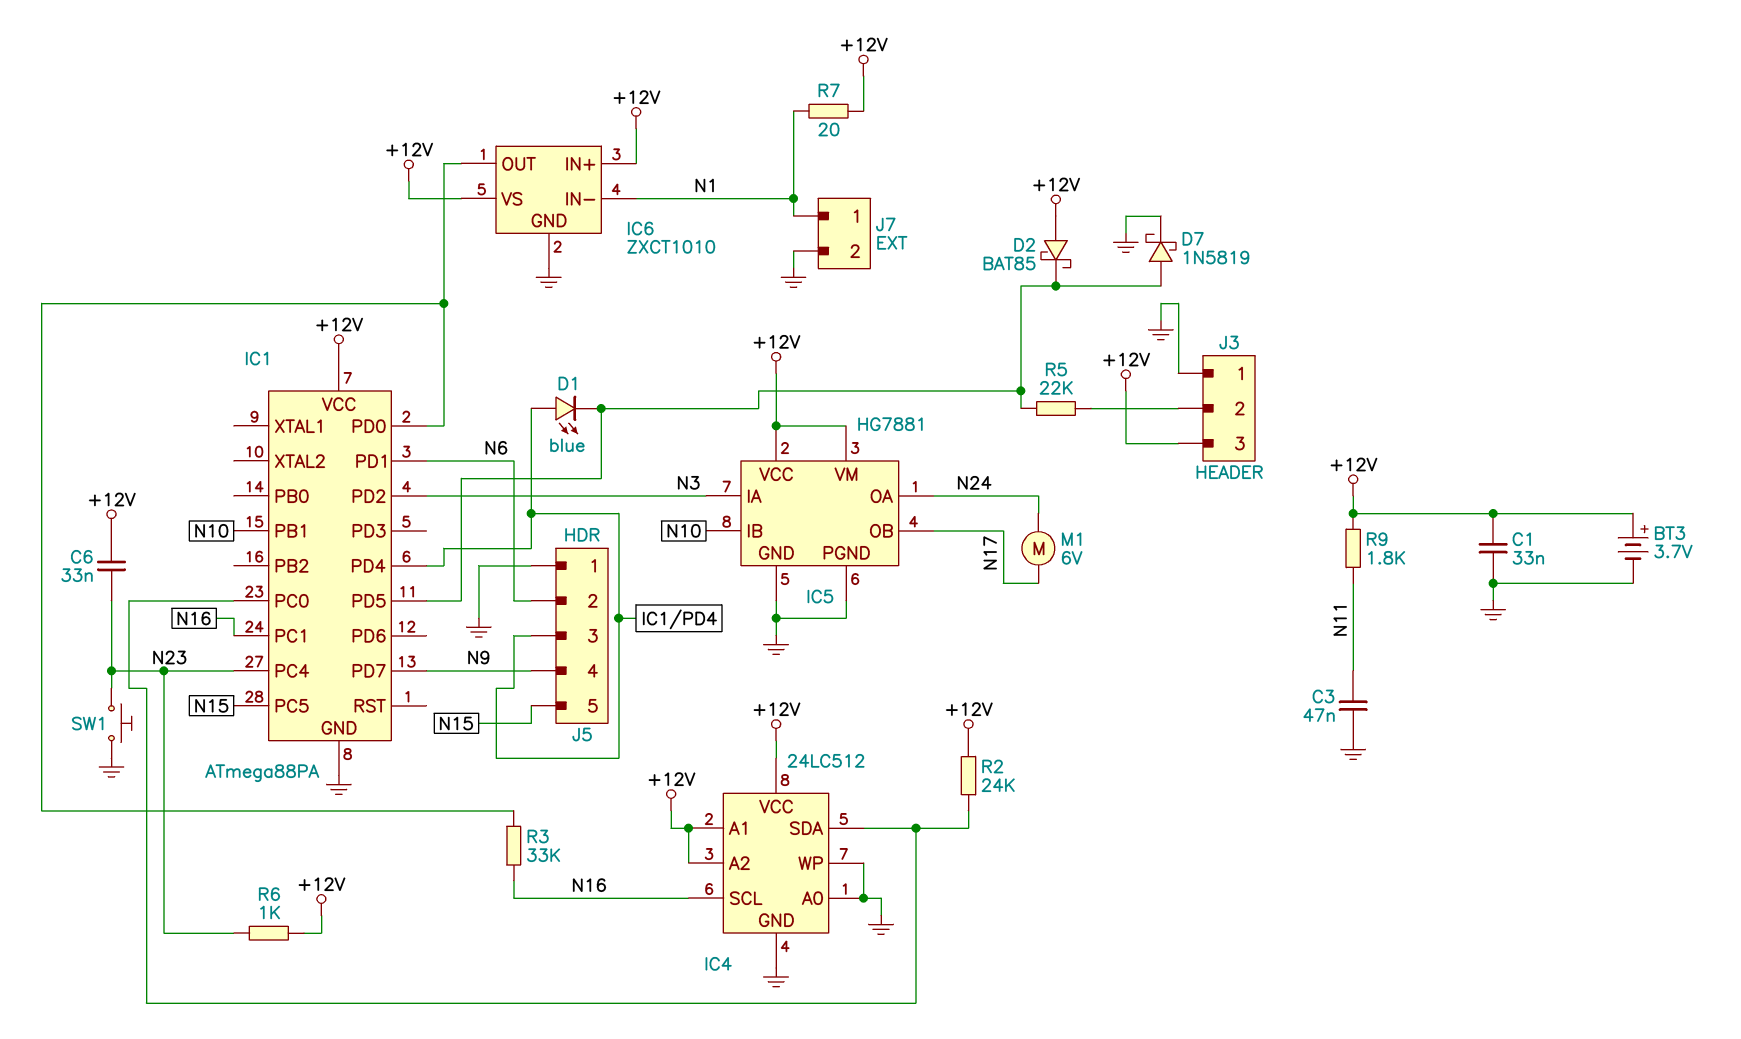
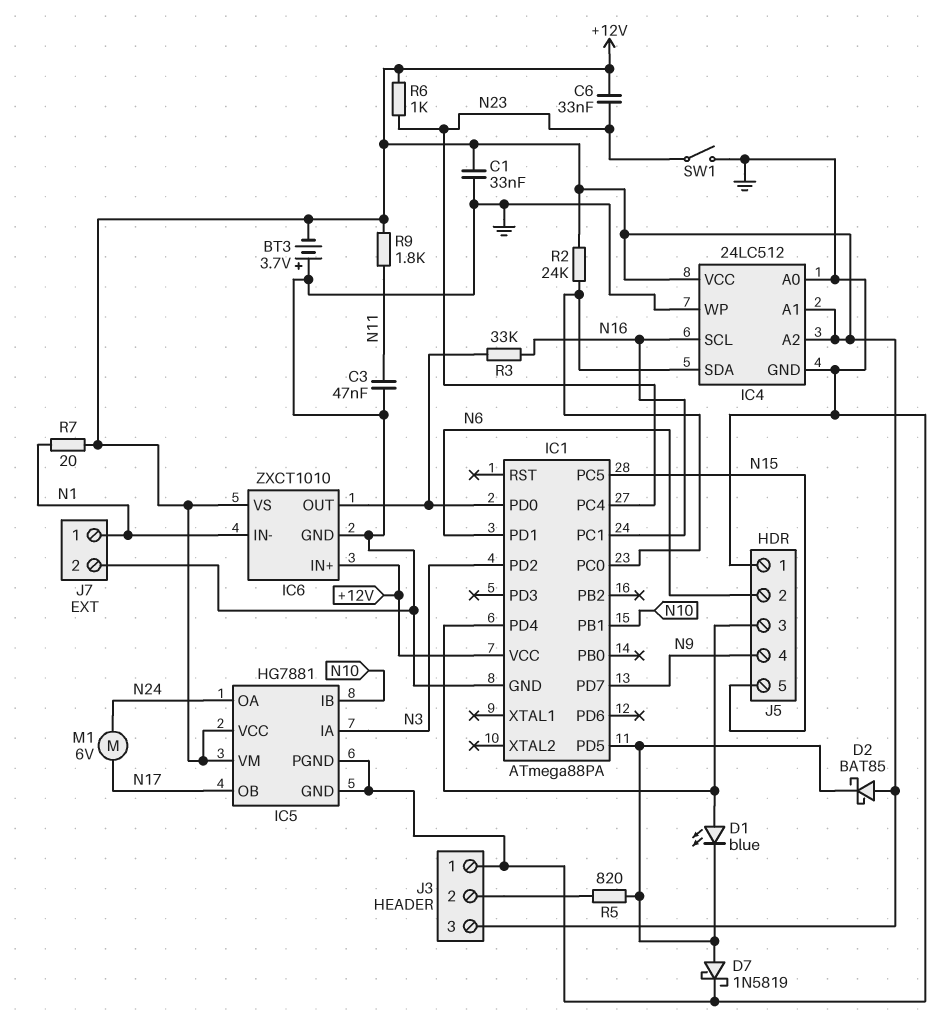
BT3: 3.7V (plus +12V, minus GND) -> 3.7V (plus GND, minus +12V)
R5: 22k (IC1/PD5, J3/2) -> 820 (IC1/PD5, J3/2)
SW1: button (GND, N23) -> switch (GND, N23)

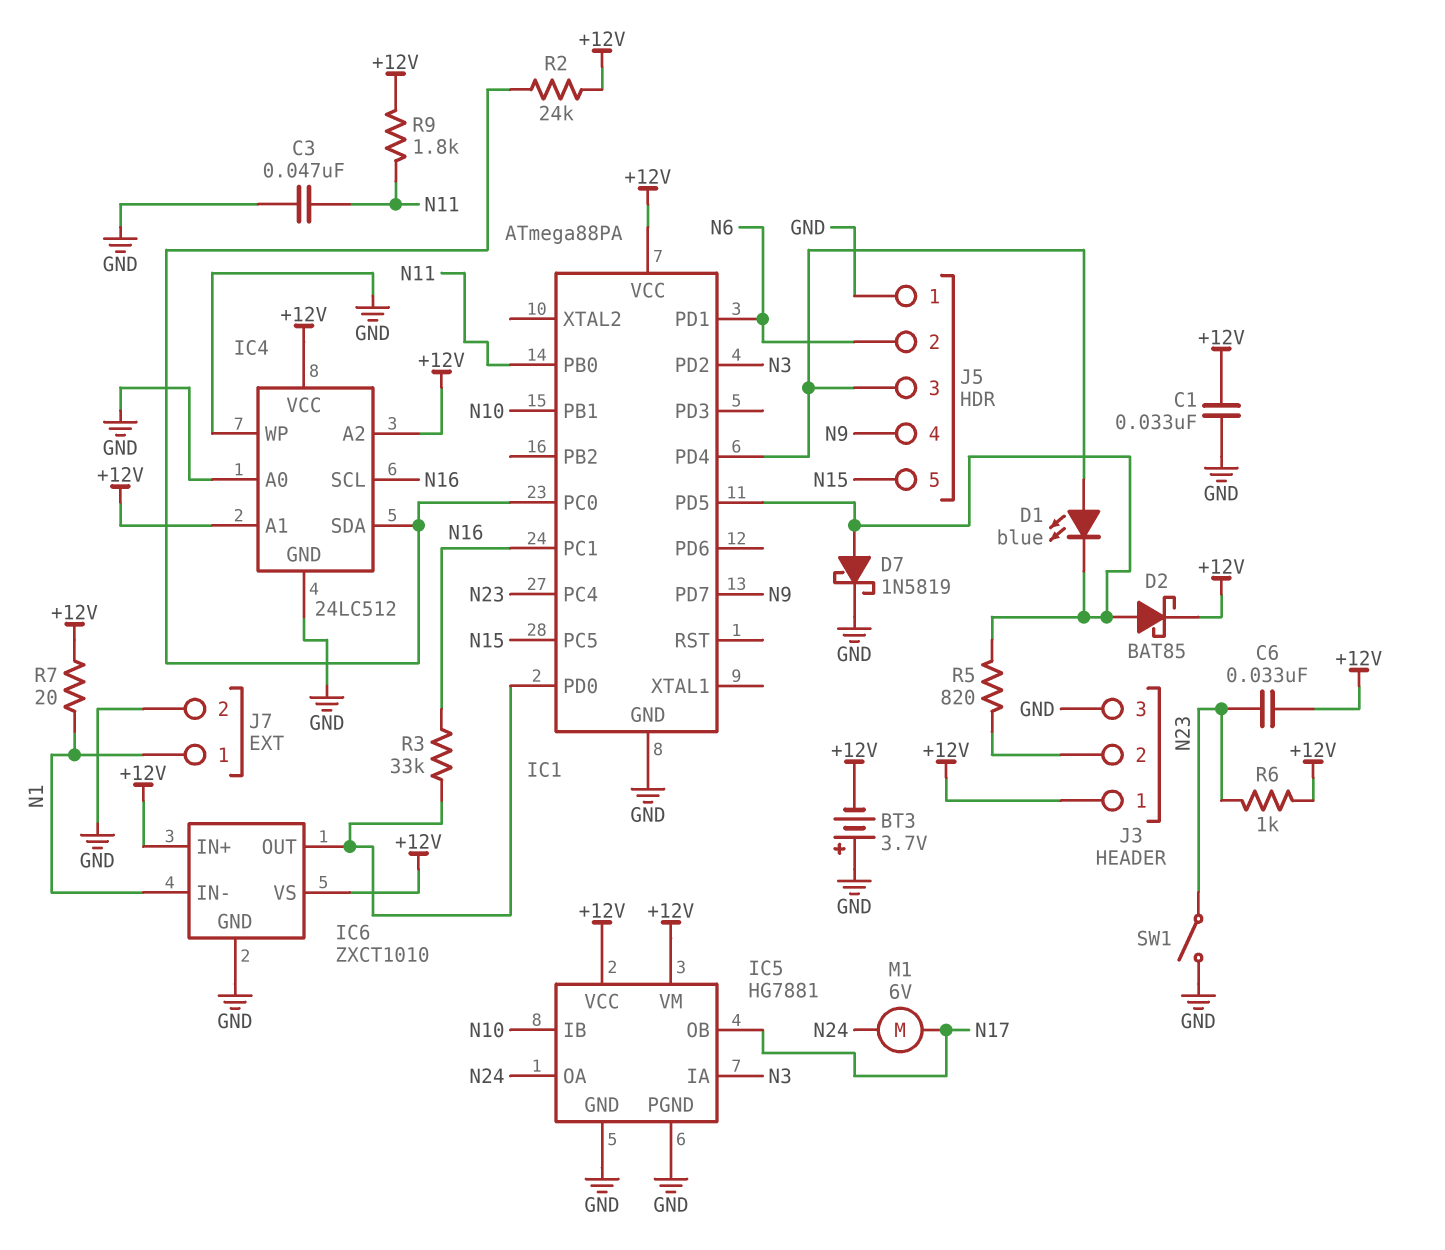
D2: schottky BAT85 (A +12V, K IC1/PD5) -> schottky BAT85 (A IC1/PD5, K +12V)
IC1 pin PB0: none -> N11
J3 pin 1: GND -> +12V
J3 pin 3: +12V -> GND

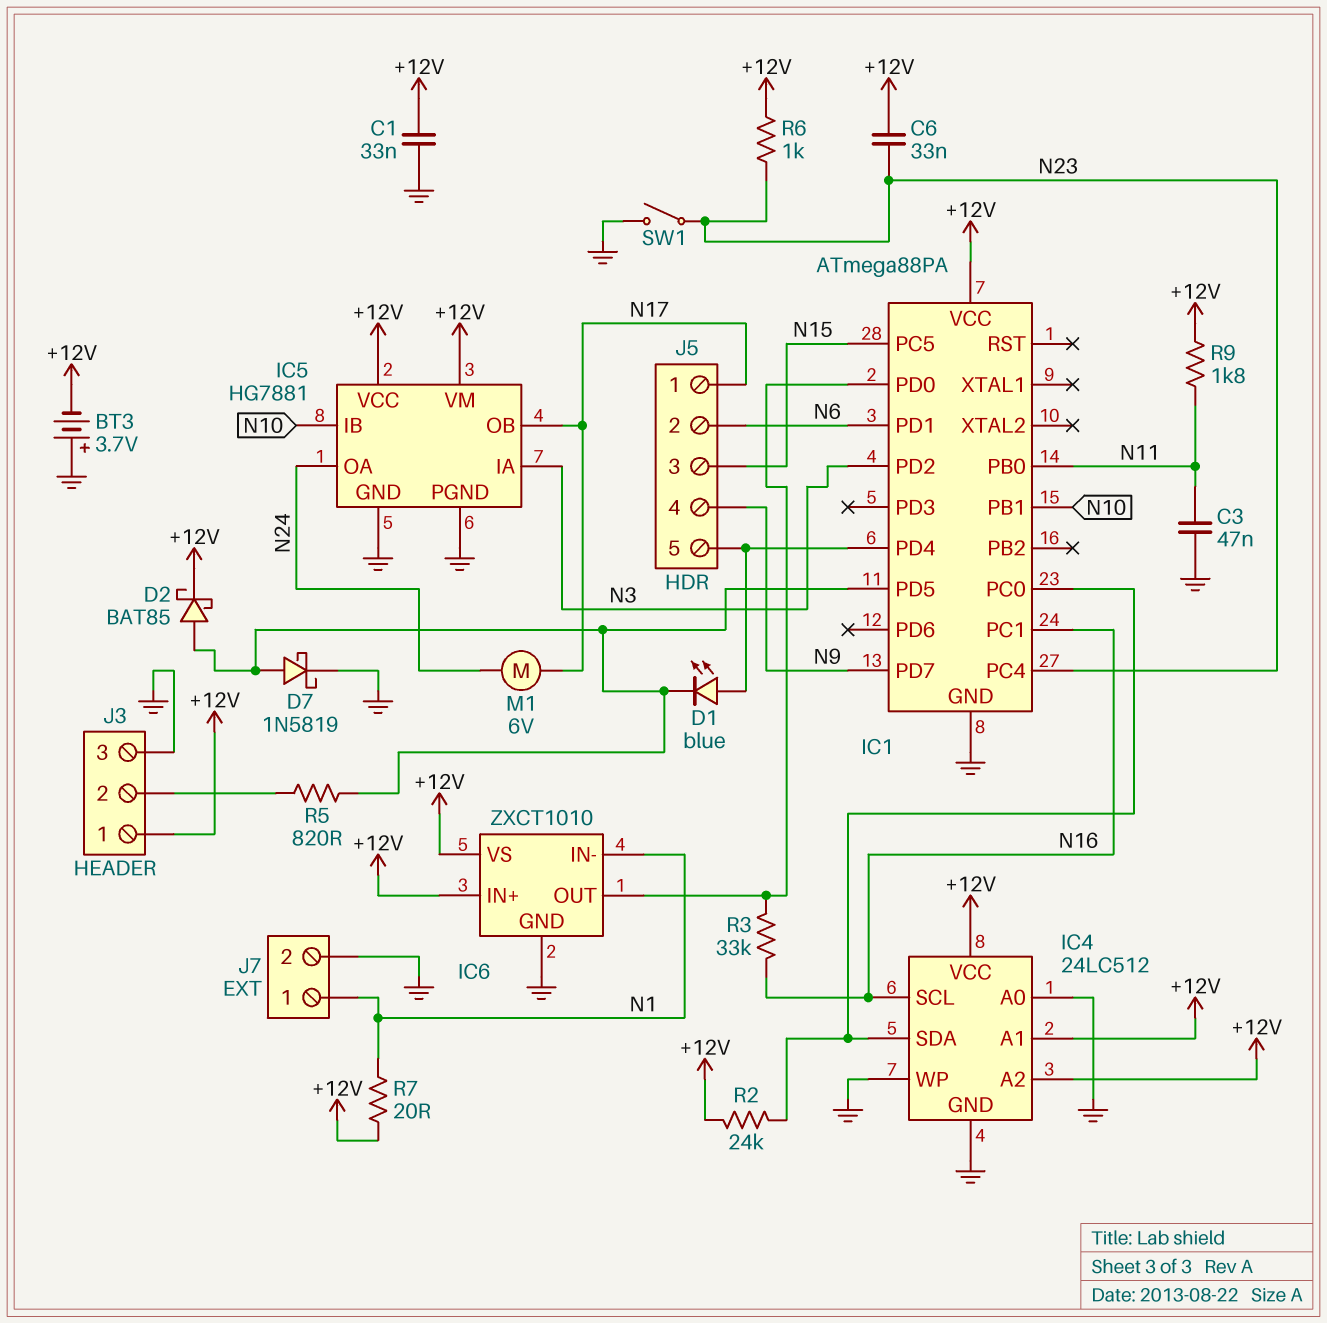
J5 pin 1: GND -> N17
J5 pin 3: IC1/PD4 -> N15
J5 pin 5: N15 -> IC1/PD4

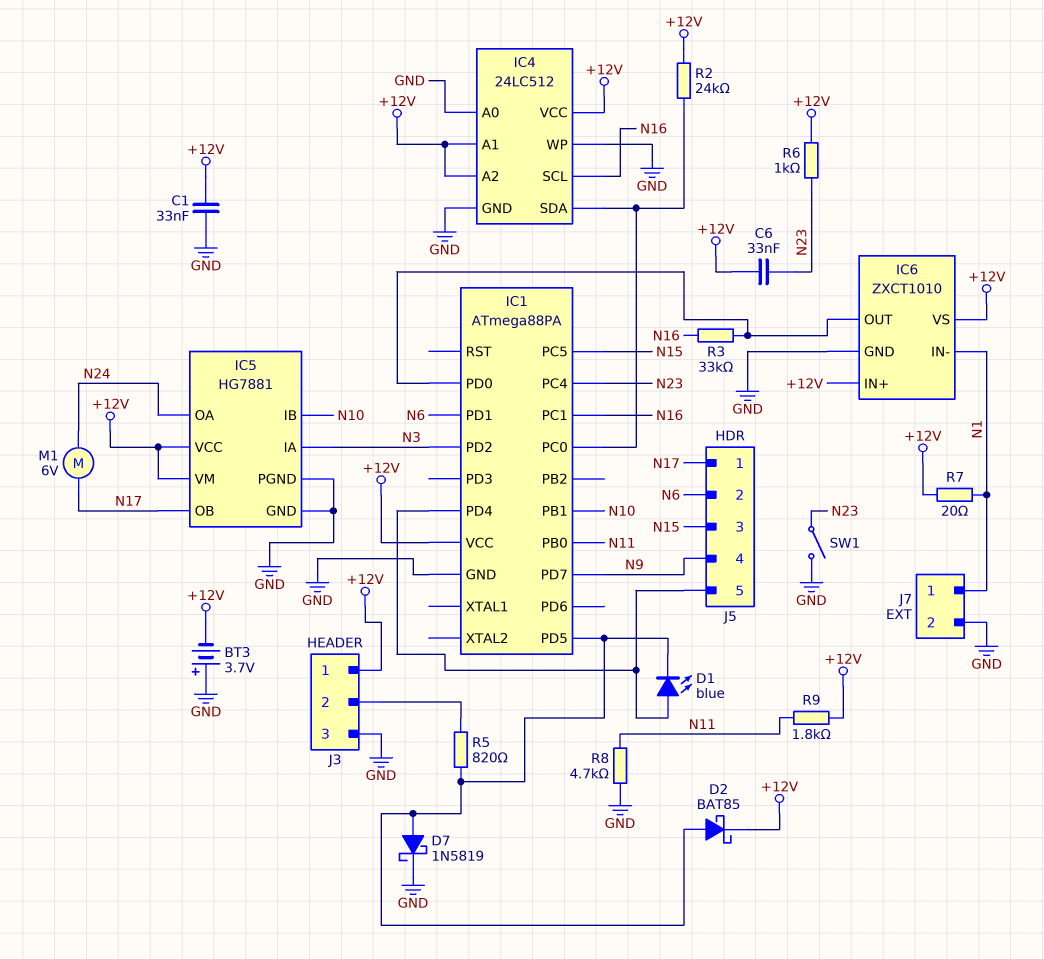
C3: 47nF (GND, N11) -> none
R8: none -> 4.7k (GND, N11)

